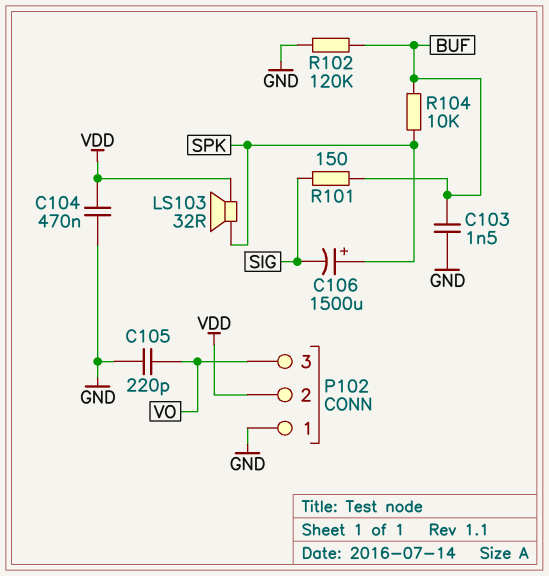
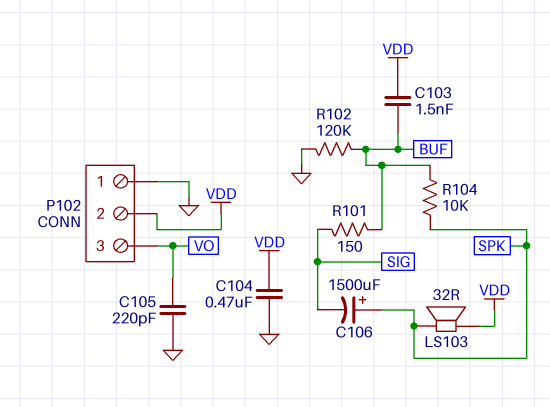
C103: 1.5nF (BUF, GND) -> 1.5nF (BUF, VDD)

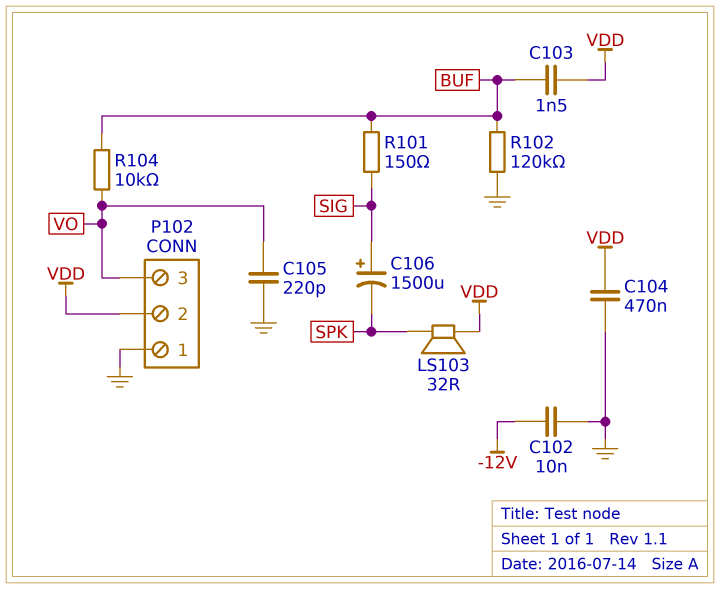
C102: none -> 10nF (-12V, GND)
C106: 1500uF (plus SPK, minus SIG) -> 1500uF (plus SIG, minus SPK)
R104: 10k (BUF, SPK) -> 10k (BUF, VO)

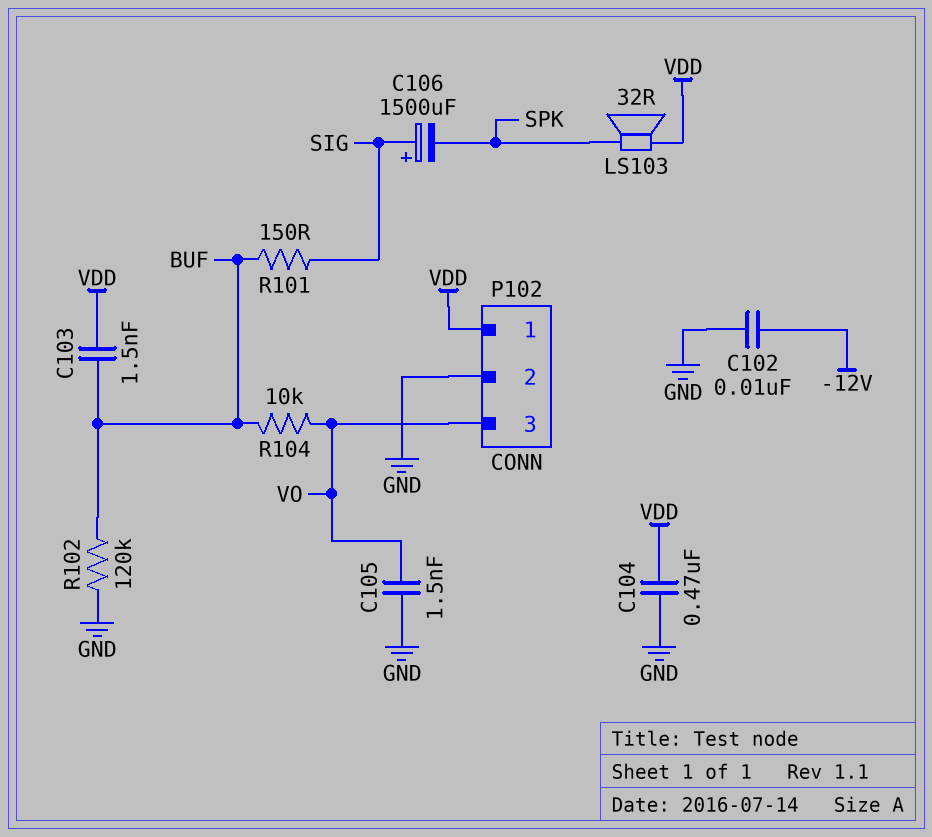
C105: 220pF (GND, VO) -> 1.5nF (GND, VO)
P102 pin 1: GND -> VDD
P102 pin 2: VDD -> GND

